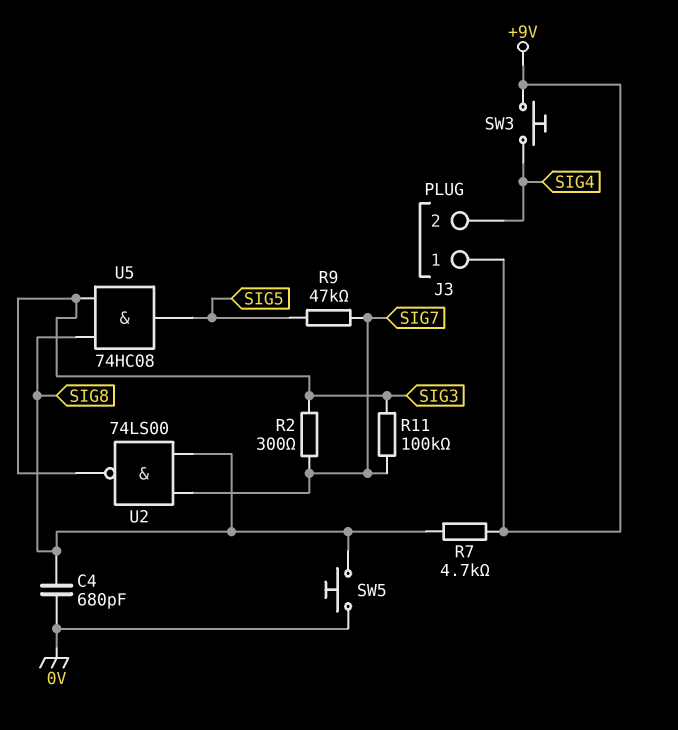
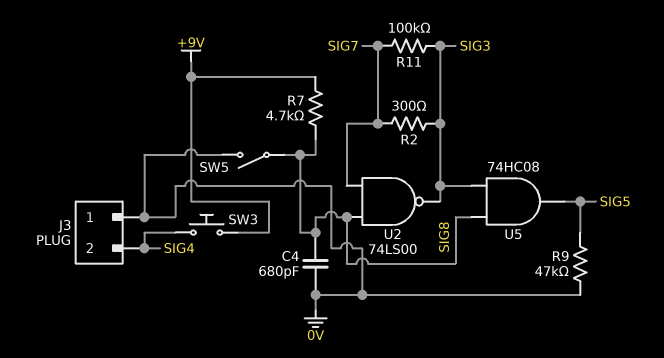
J3 pin 1: +9V -> 0V
R9: 47k (SIG5, SIG7) -> 47k (0V, SIG5)
SW5: button (0V, SIG8) -> switch (0V, SIG8)

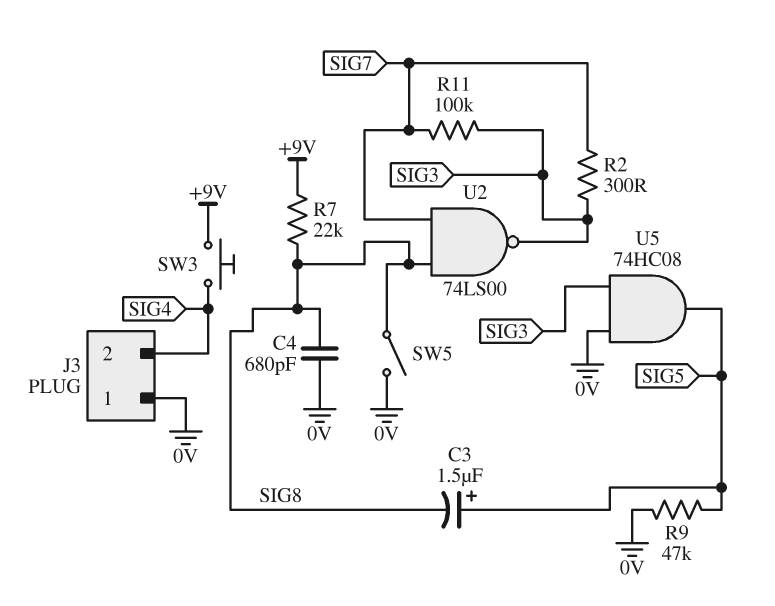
C3: none -> 1.5uF (plus SIG5, minus SIG8)
R7: 4.7k (+9V, SIG8) -> 22k (+9V, SIG8)
U5: AND 74HC08 (in SIG3, in SIG8, out SIG5) -> AND 74HC08 (in 0V, in SIG3, out SIG5)

